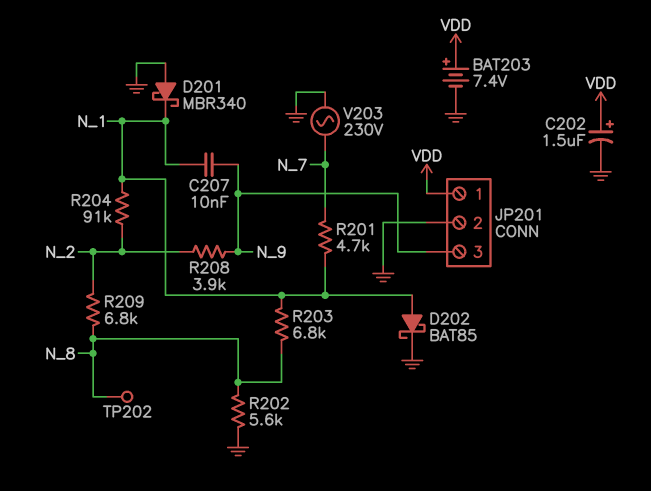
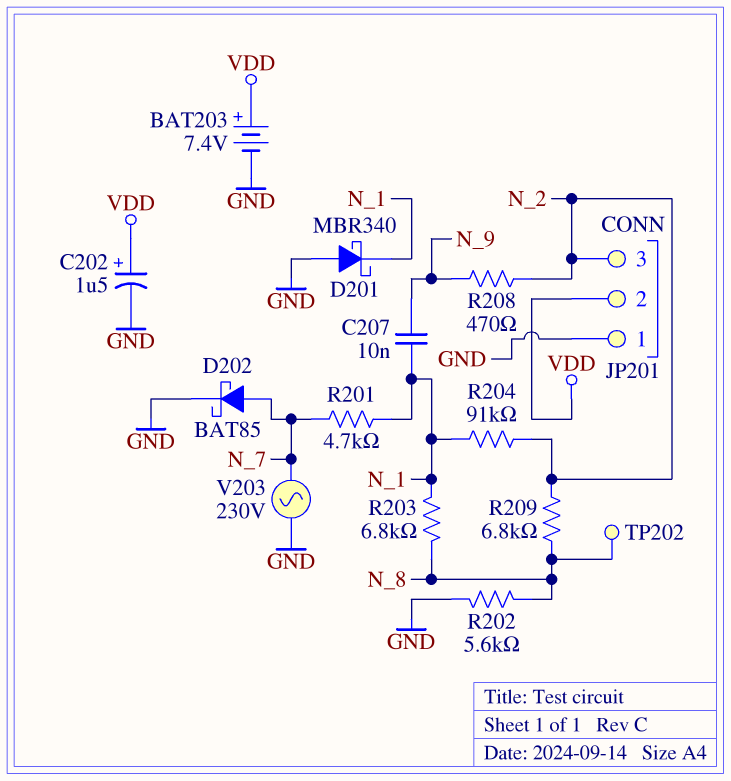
D202: schottky BAT85 (A N_1, K GND) -> schottky BAT85 (A N_7, K GND)
JP201 pin 1: VDD -> GND
JP201 pin 2: GND -> VDD
JP201 pin 3: N_9 -> N_2
R208: 3.9k (N_2, N_9) -> 470 (N_2, N_9)

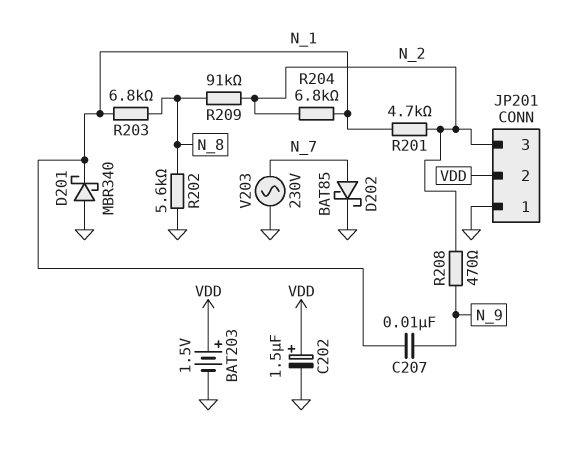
BAT203: 7.4V (plus VDD, minus GND) -> 1.5V (plus VDD, minus GND)
R201: 4.7k (N_1, N_7) -> 4.7k (N_1, N_2)
R204: 91k (N_1, N_2) -> 6.8k (N_1, N_2)
R209: 6.8k (N_2, N_8) -> 91k (N_2, N_8)
TP202: test point (N_8) -> none

